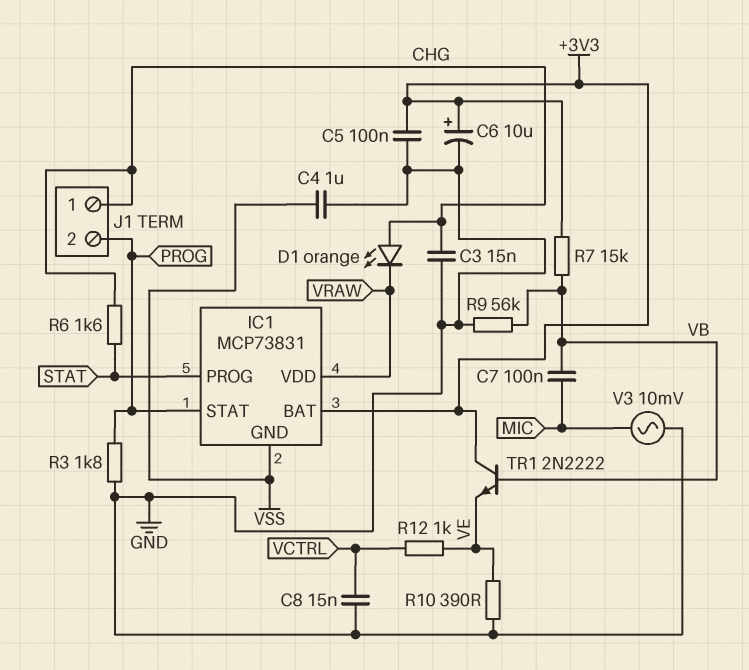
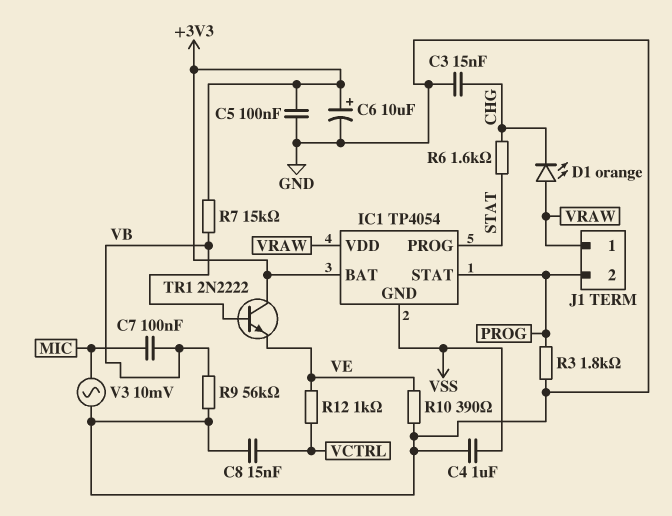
D1: LED orange (A CHG, K VRAW) -> LED orange (A VRAW, K CHG)
IC1: MCP73831 -> TP4054
J1 pin 1: CHG -> VRAW

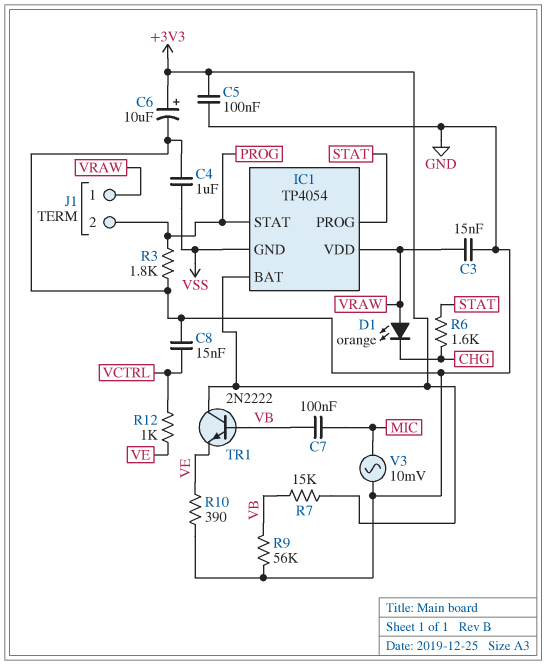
C3: 15nF (CHG, GND) -> 15nF (GND, VRAW)

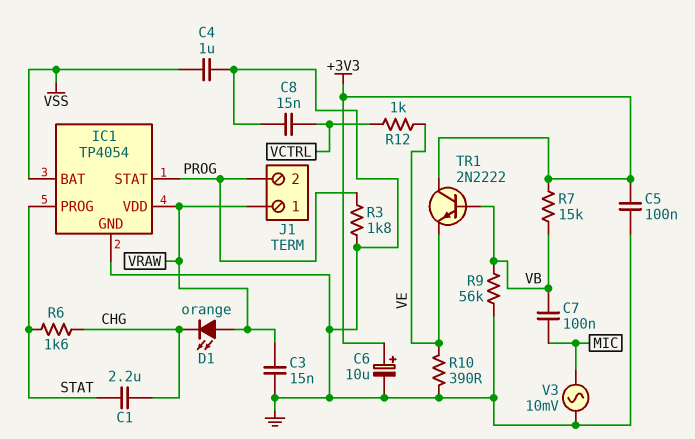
C1: none -> 2.2uF (CHG, STAT)
IC1 pin BAT: +3V3 -> VSS
IC1 pin GND: VSS -> GND

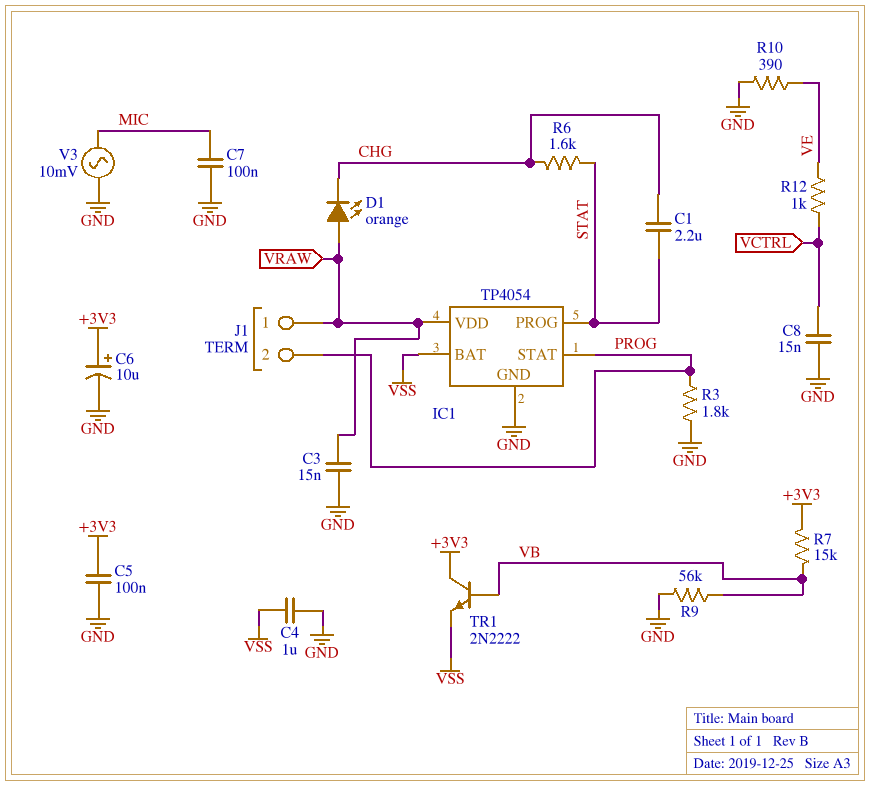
C7: 100nF (MIC, VB) -> 100nF (GND, MIC)
TR1: NPN 2N2222 (B VB, C +3V3, E VE) -> NPN 2N2222 (B VB, C +3V3, E VSS)

